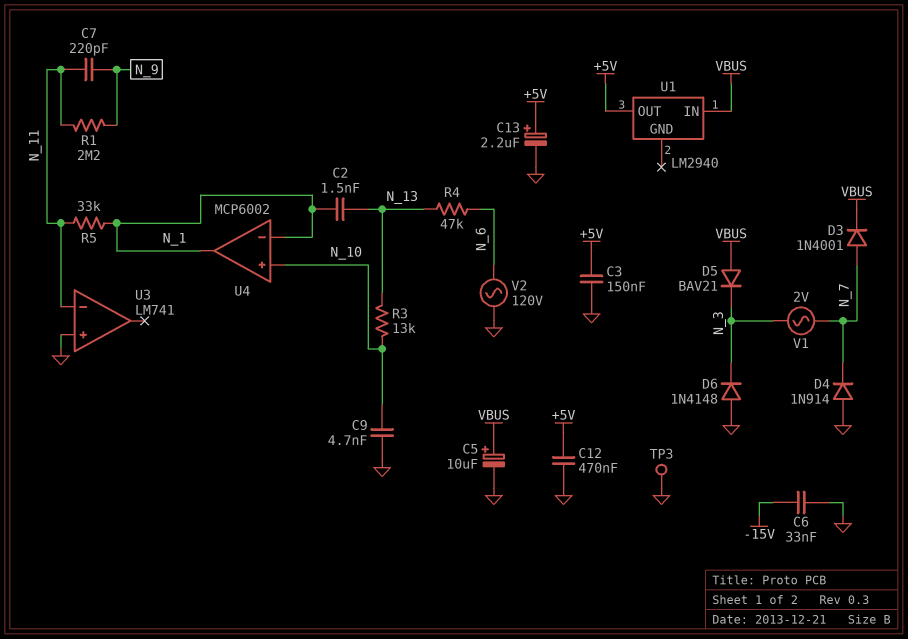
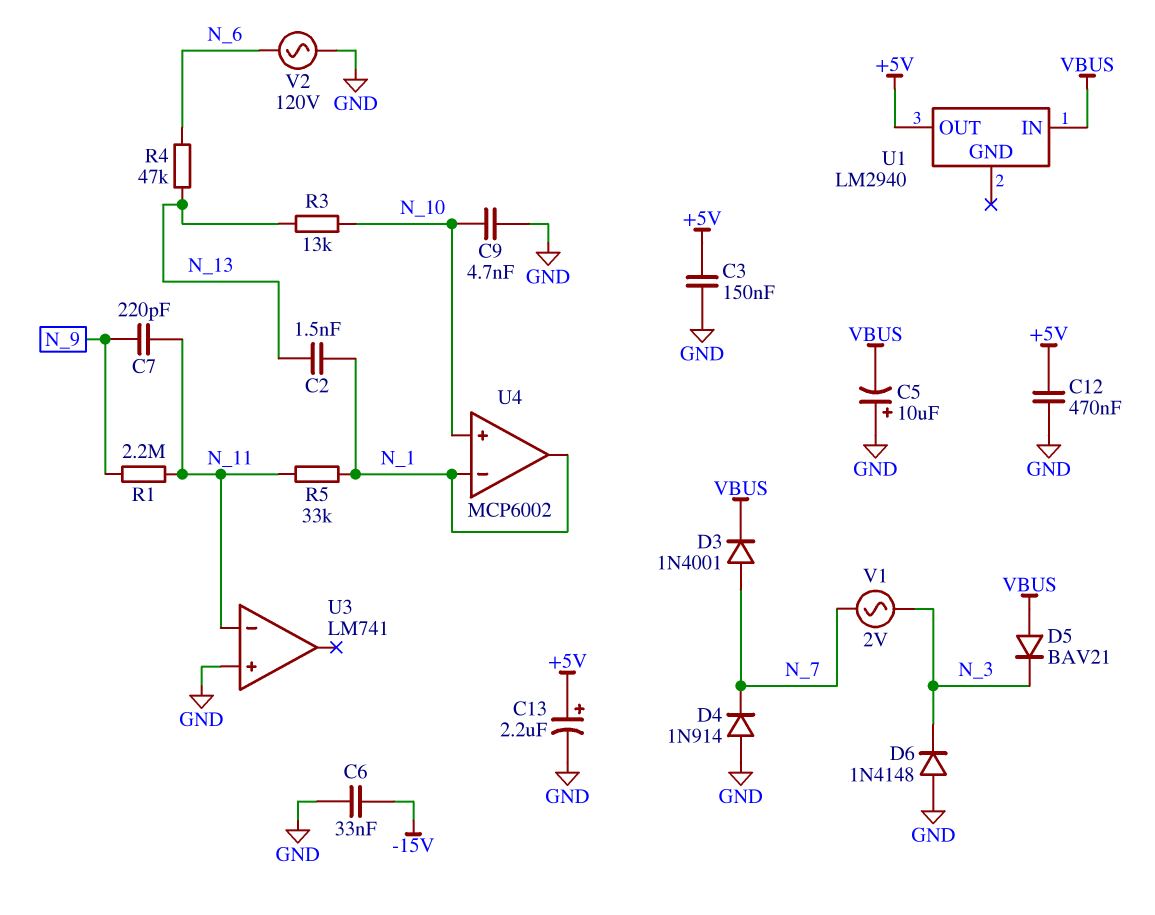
C5: 10uF (plus VBUS, minus GND) -> 10uF (plus GND, minus VBUS)
TP3: test point (GND) -> none

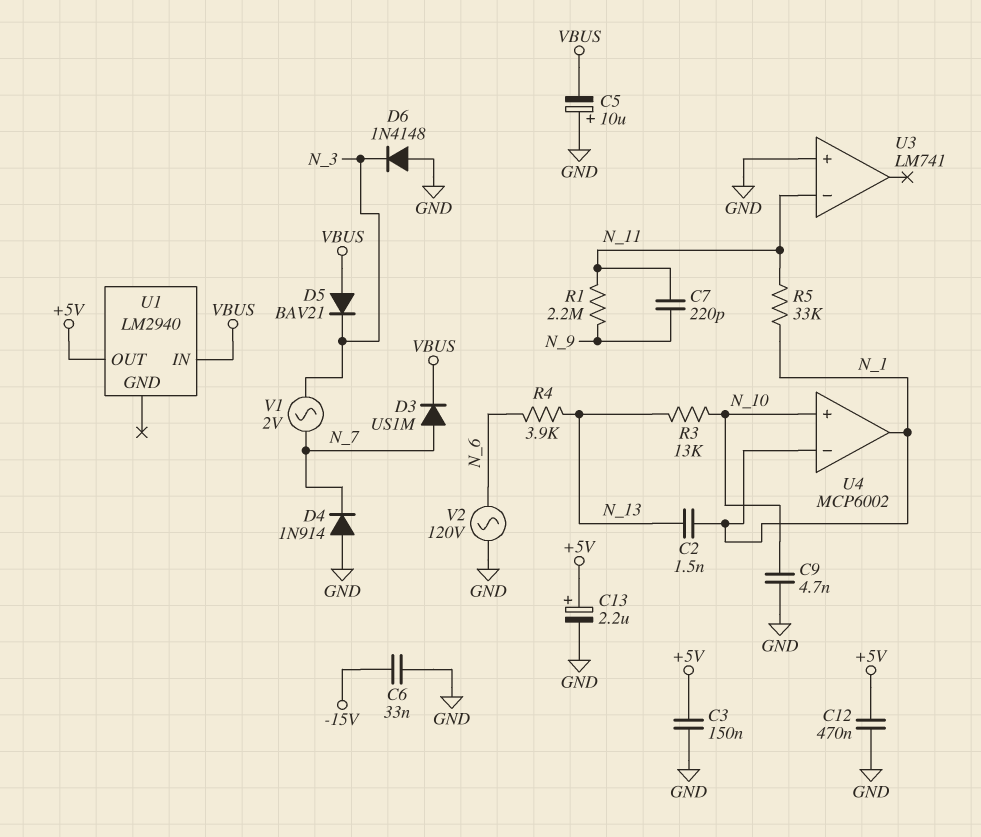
D3: diode 1N4001 (A N_7, K VBUS) -> diode US1M (A N_7, K VBUS)
R4: 47k (N_6, N_13) -> 3.9k (N_6, N_13)

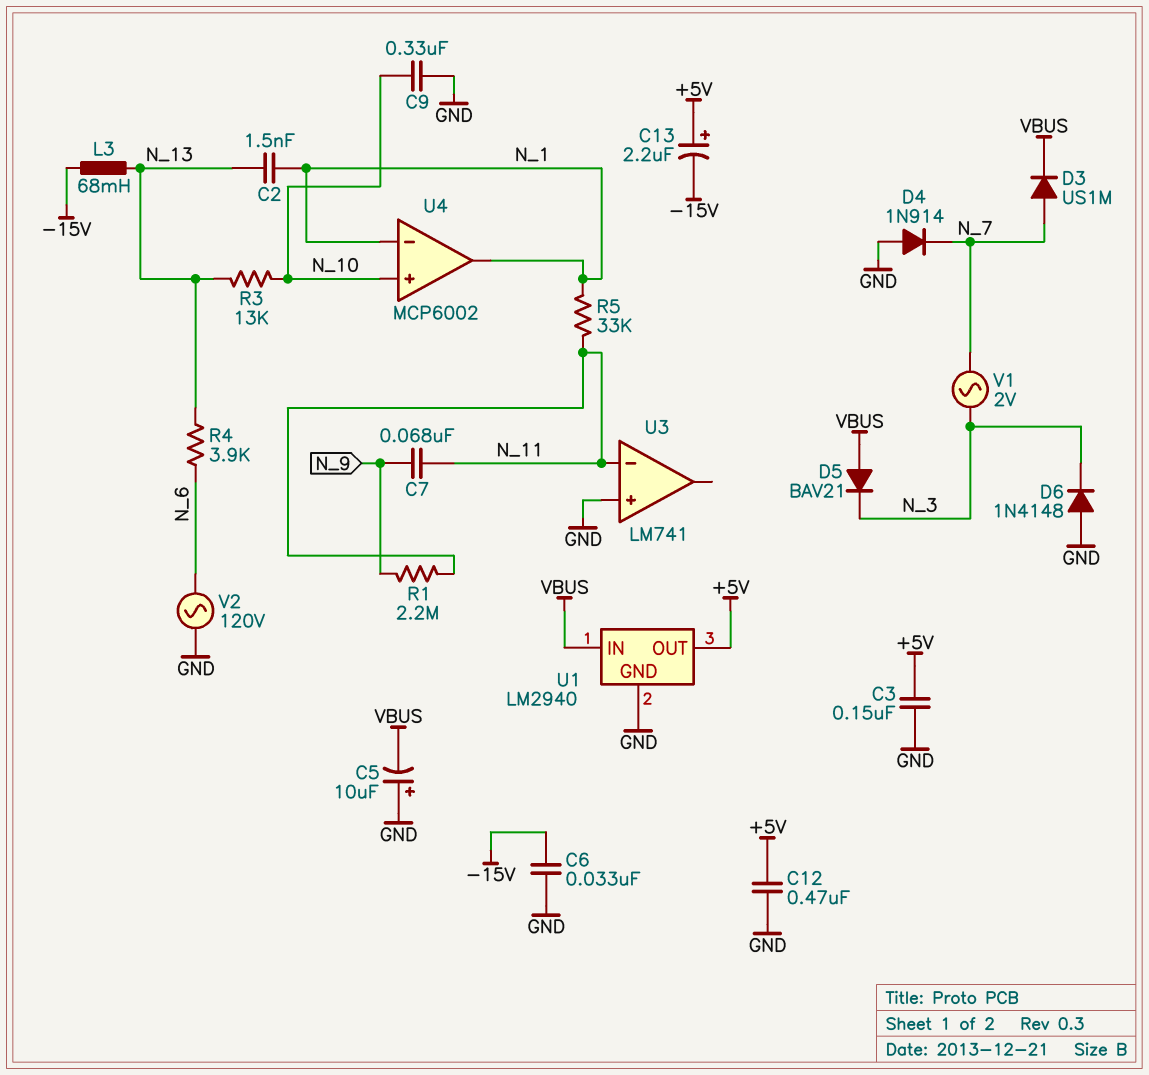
C7: 220pF (N_9, N_11) -> 68nF (N_9, N_11)
C9: 4.7nF (GND, N_10) -> 330nF (GND, N_10)
C13: 2.2uF (plus +5V, minus GND) -> 2.2uF (plus +5V, minus -15V)
L3: none -> 68mH (-15V, N_13)
U1 pin GND: none -> GND

